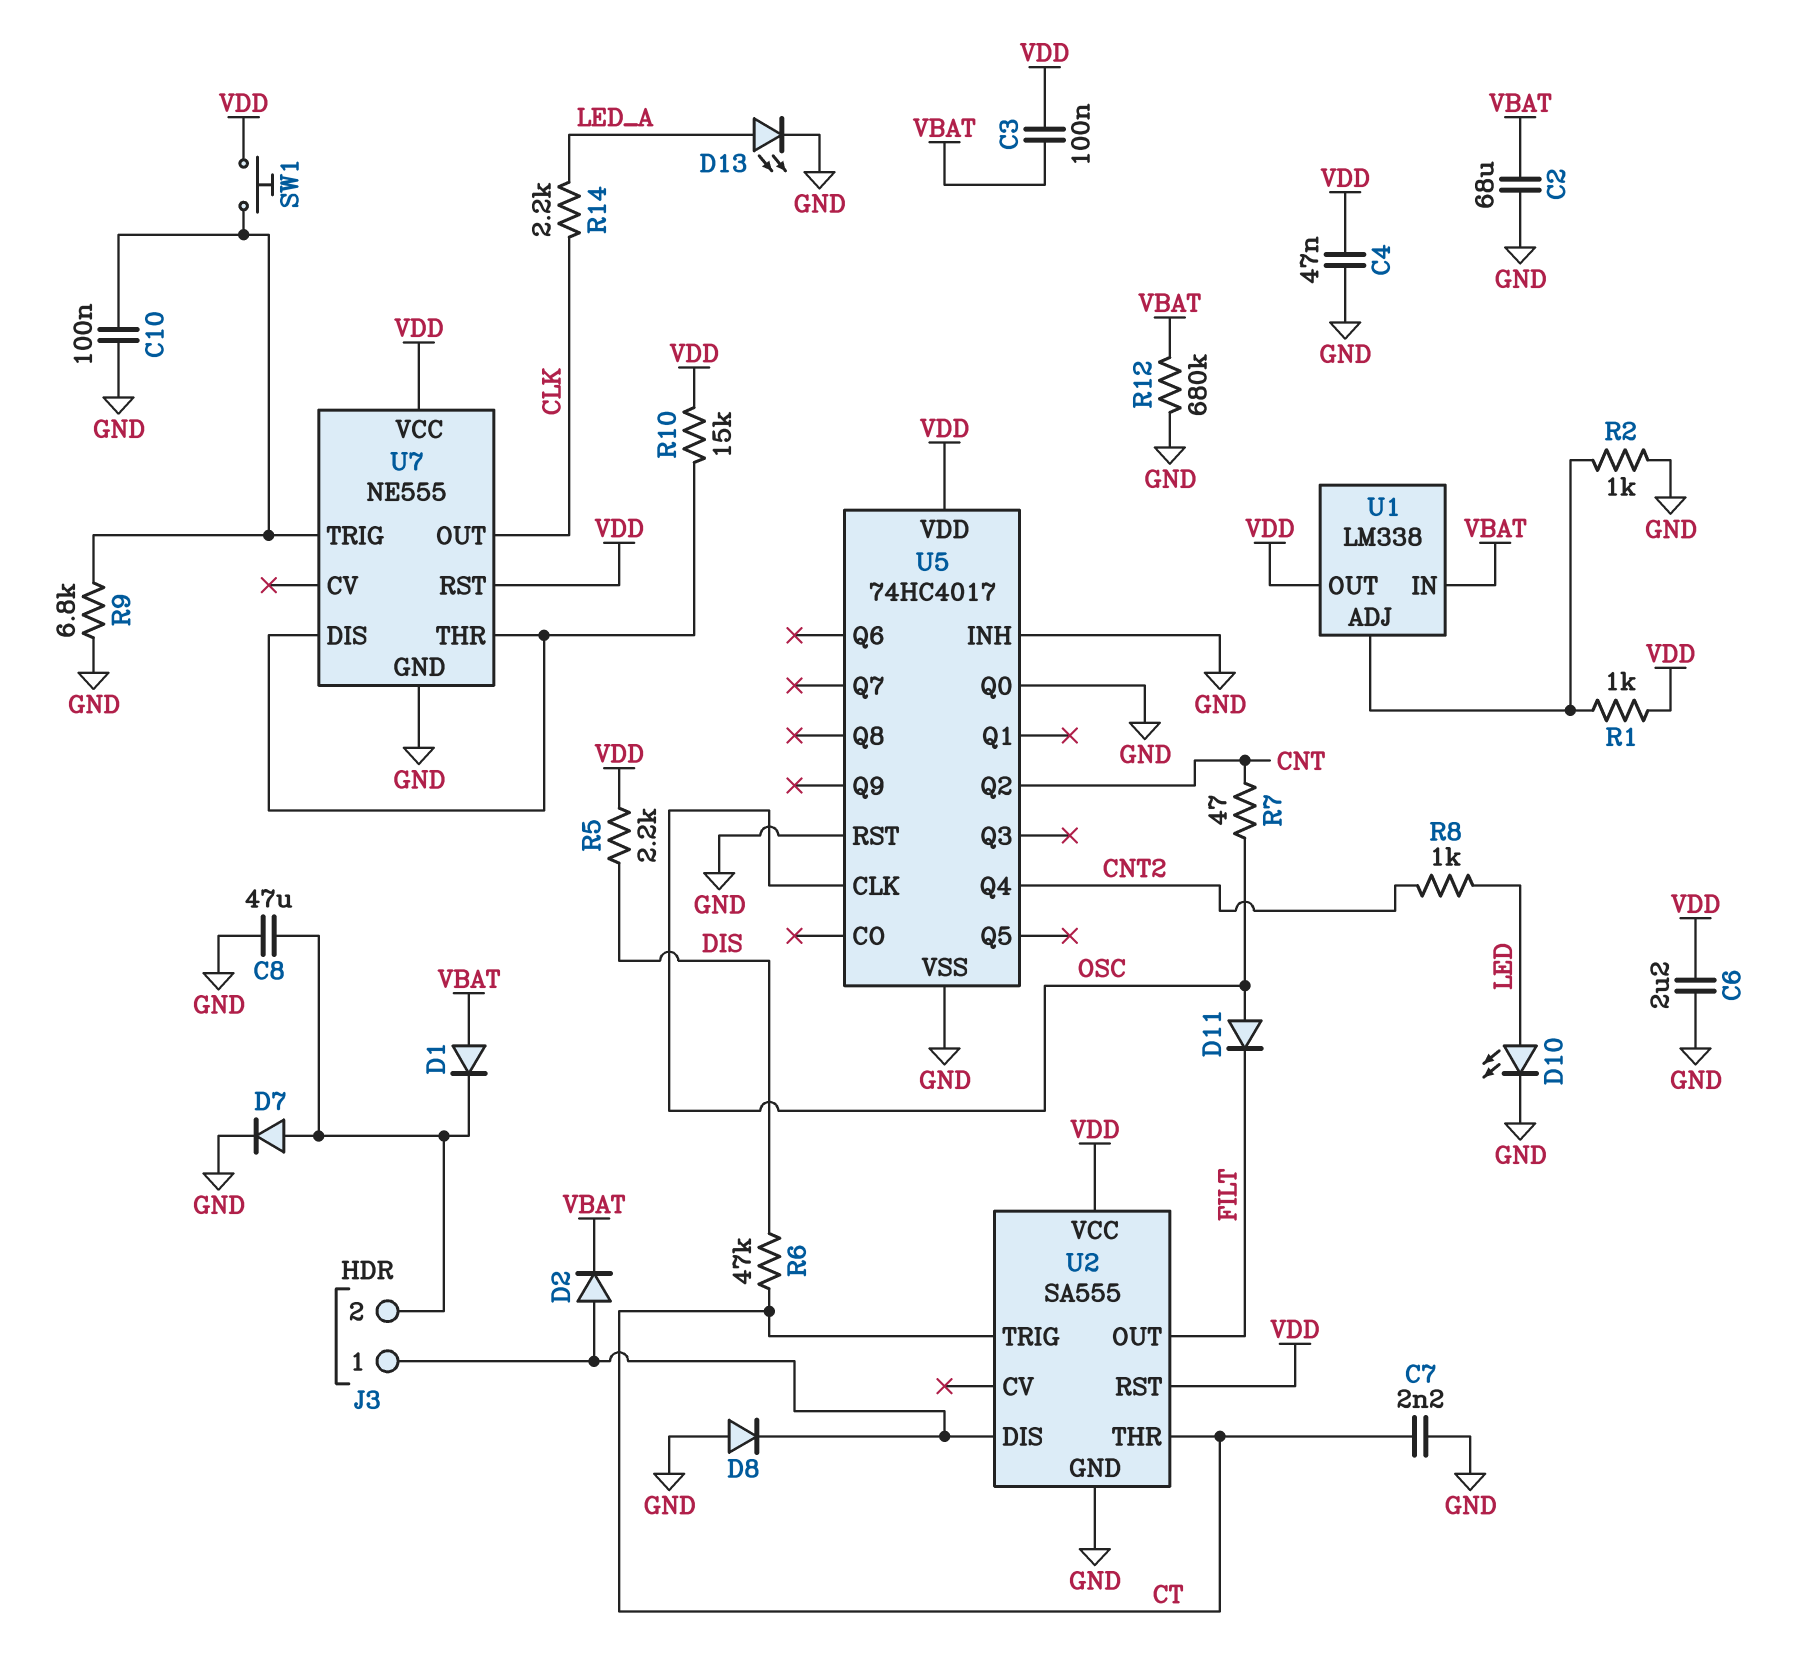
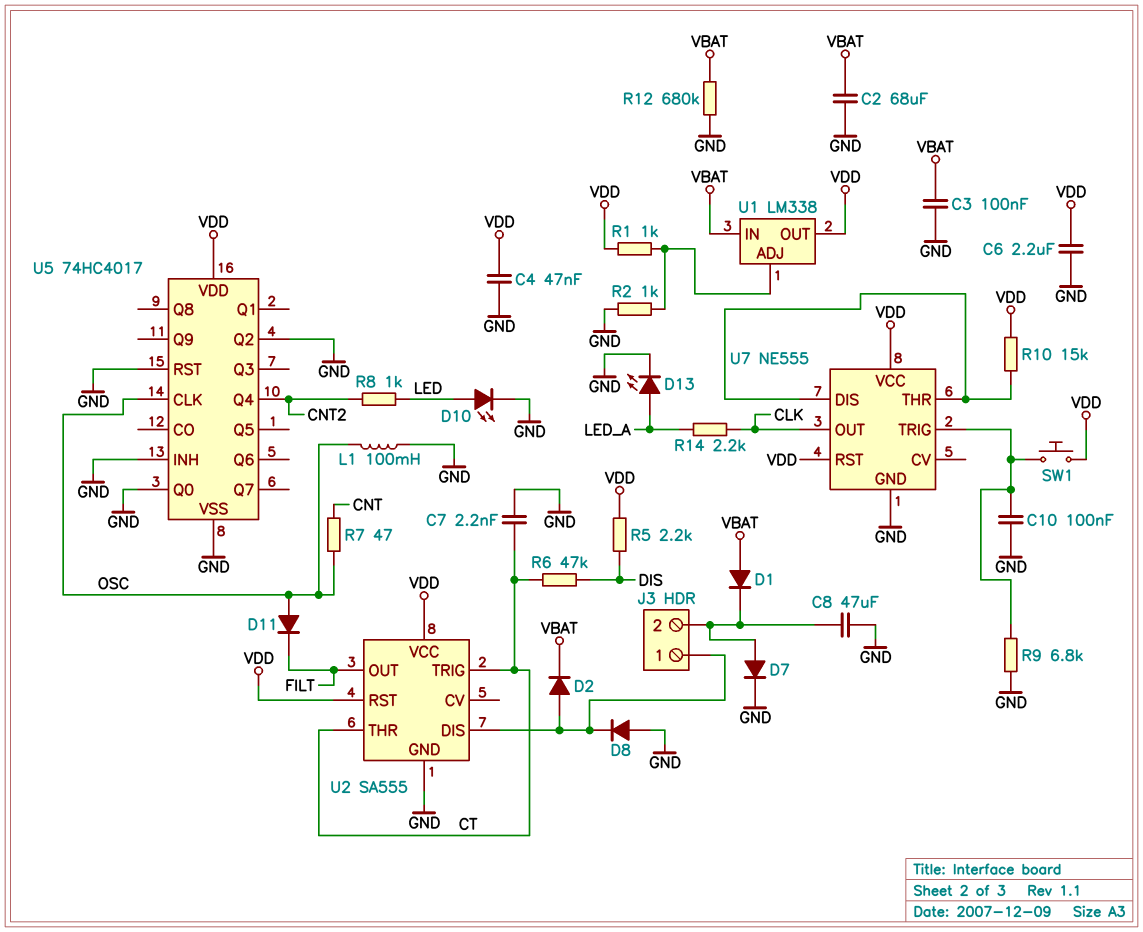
C3: 100nF (VBAT, VDD) -> 100nF (GND, VBAT)
L1: none -> 100mH (GND, OSC)
U5 pin Q2: CNT -> GND

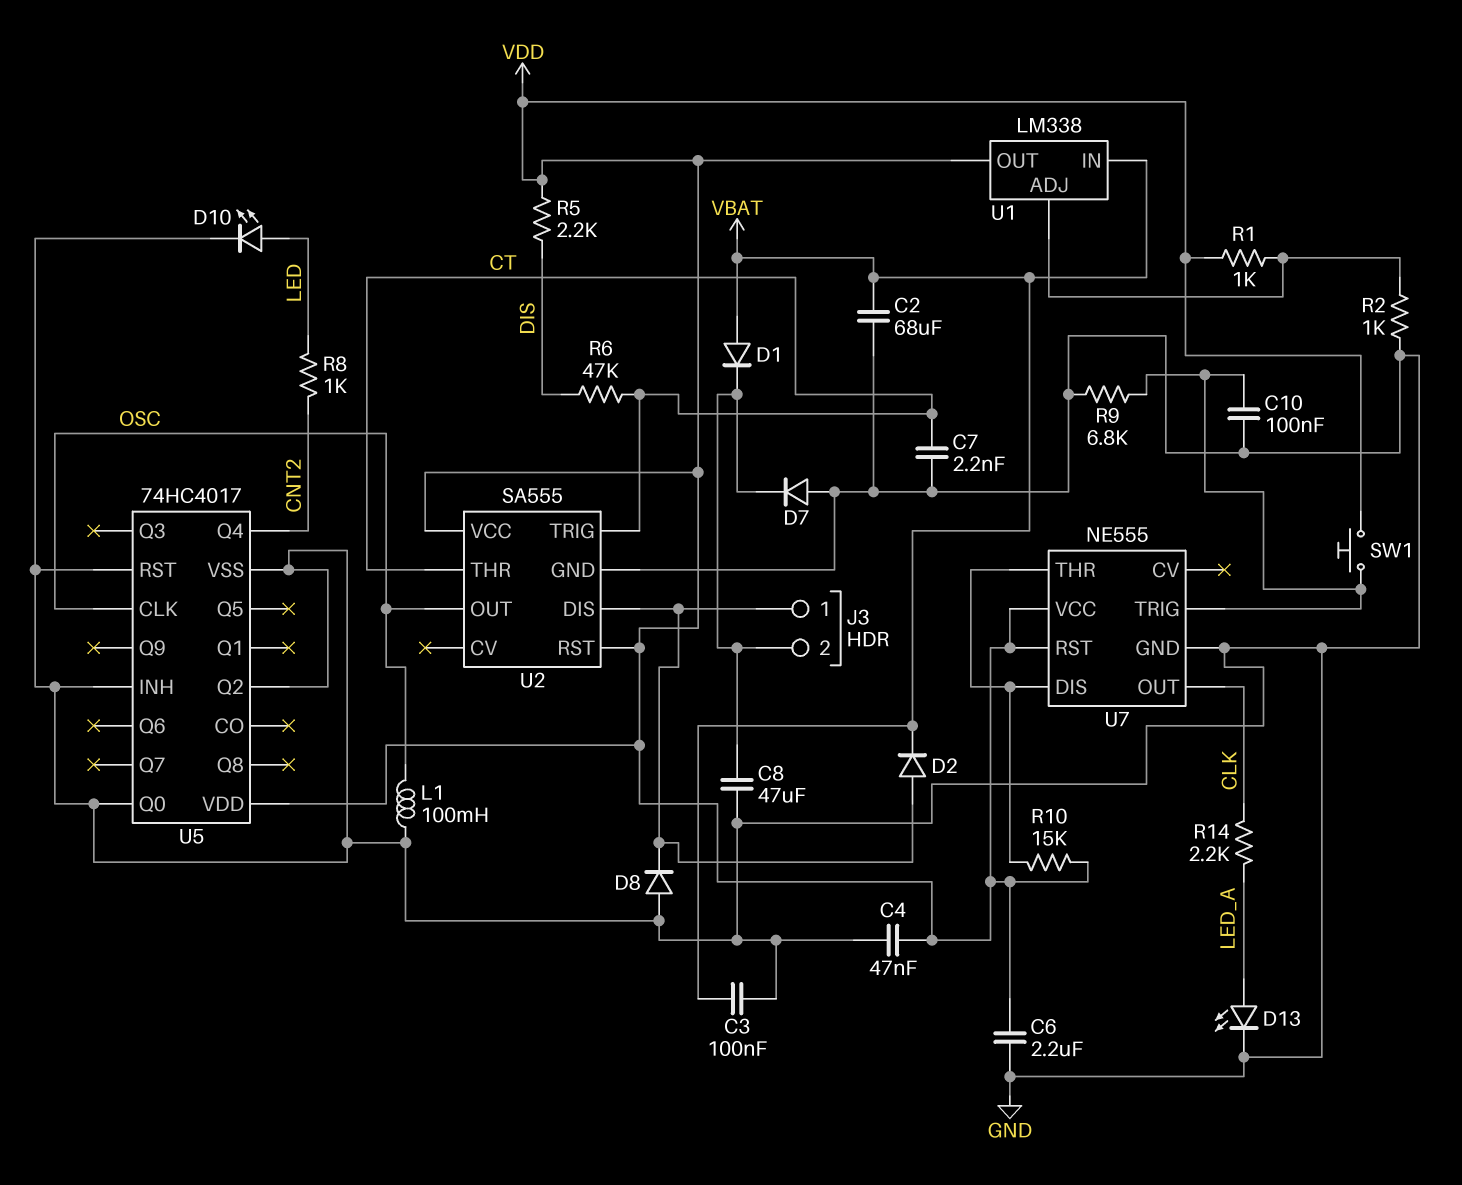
D7: diode (A J3/2, K GND) -> diode (A GND, K J3/2)
D11: diode (A OSC, K FILT) -> none
R7: 47 (CNT, OSC) -> none
R12: 680k (GND, VBAT) -> none
U2 pin OUT: FILT -> OSC

